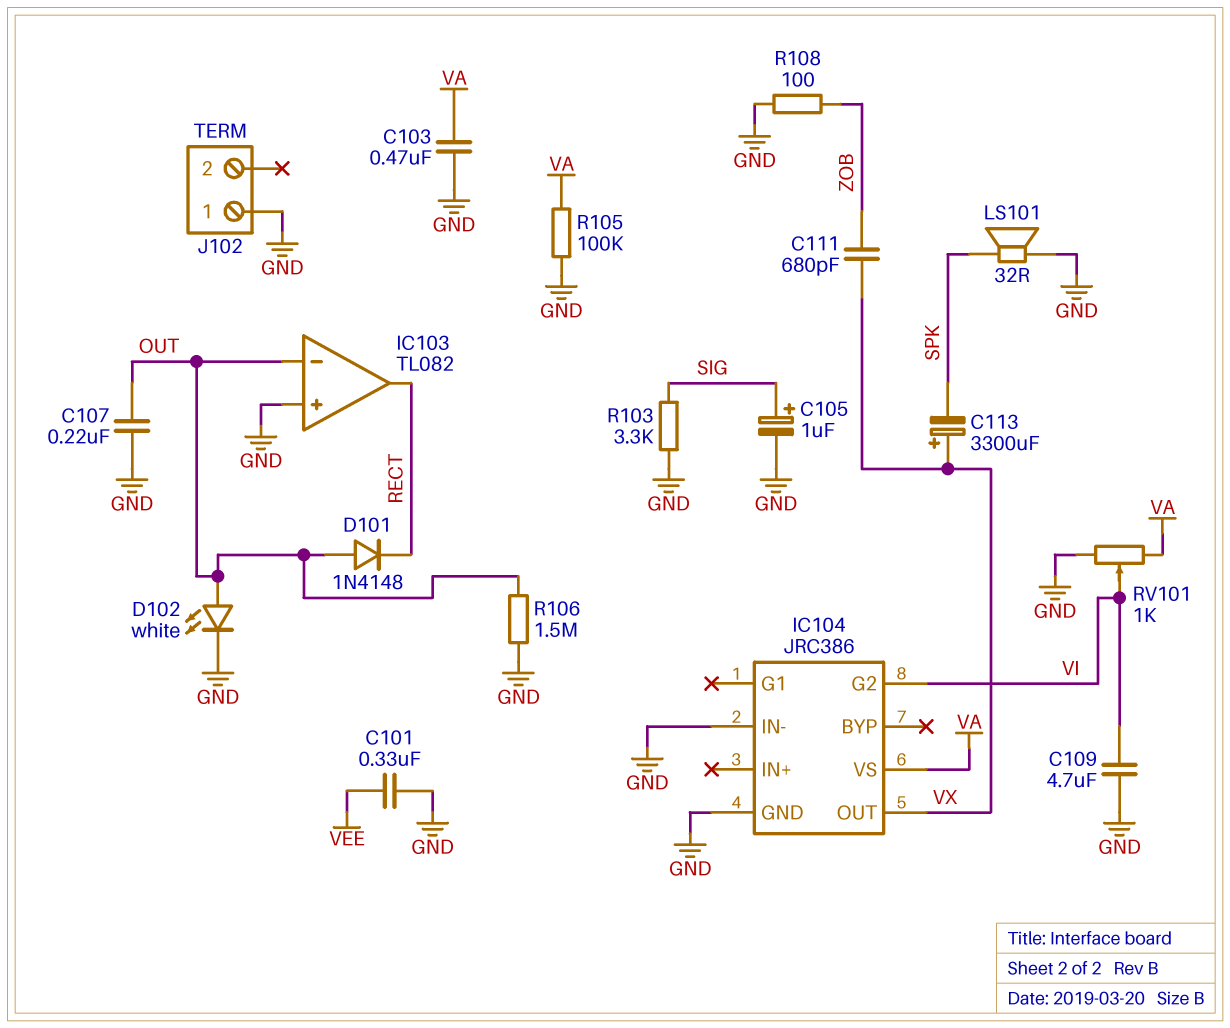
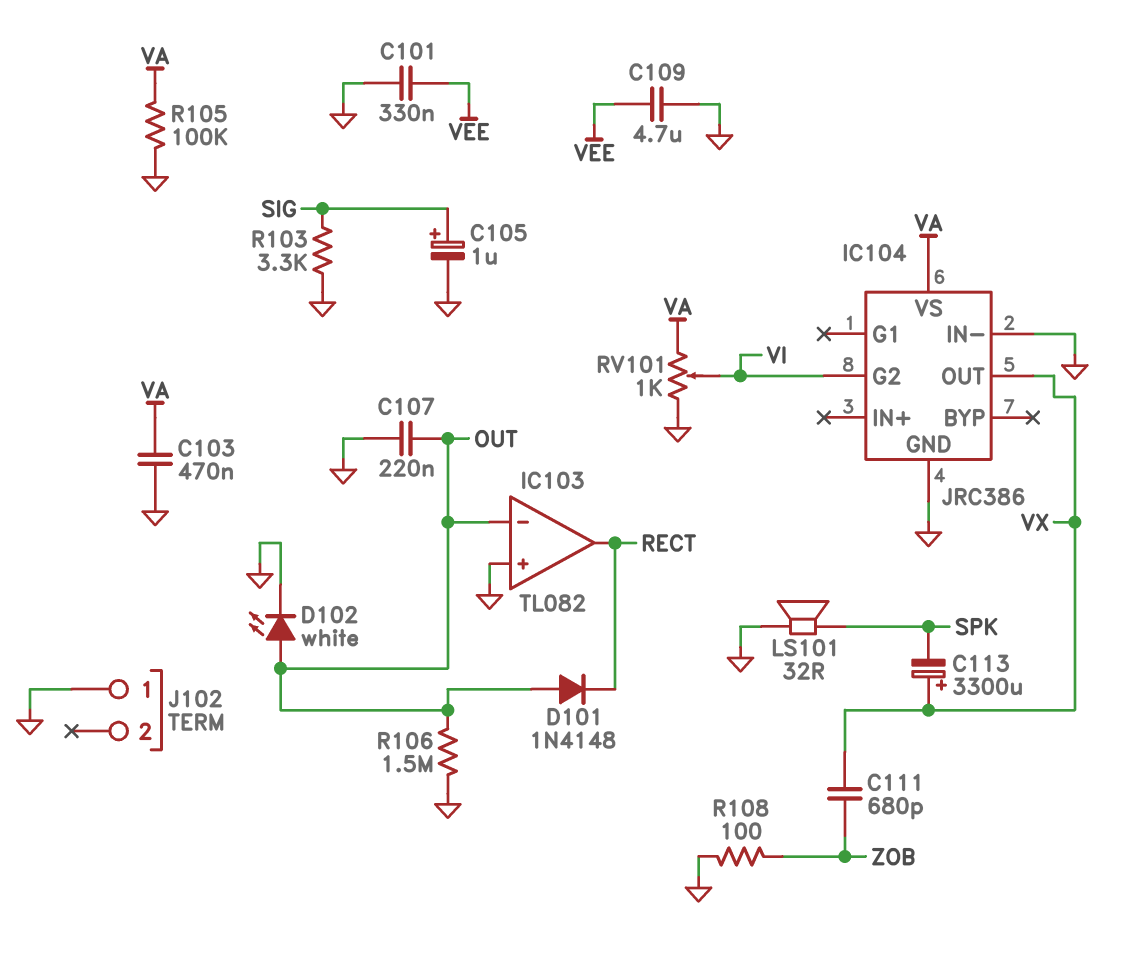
C109: 4.7uF (GND, VI) -> 4.7uF (GND, VEE)

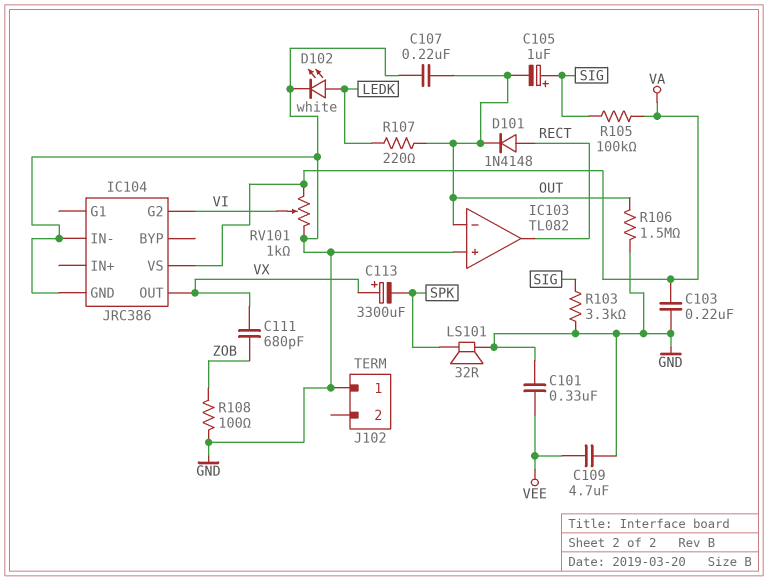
C103: 470nF (GND, VA) -> 220nF (GND, VA)
C105: 1uF (plus SIG, minus GND) -> 1uF (plus SIG, minus OUT)
D101: diode 1N4148 (A OUT, K RECT) -> diode 1N4148 (A RECT, K OUT)
D102: LED white (A OUT, K GND) -> LED white (A LEDK, K GND)
R105: 100k (GND, VA) -> 100k (SIG, VA)
R107: none -> 220 (LEDK, OUT)

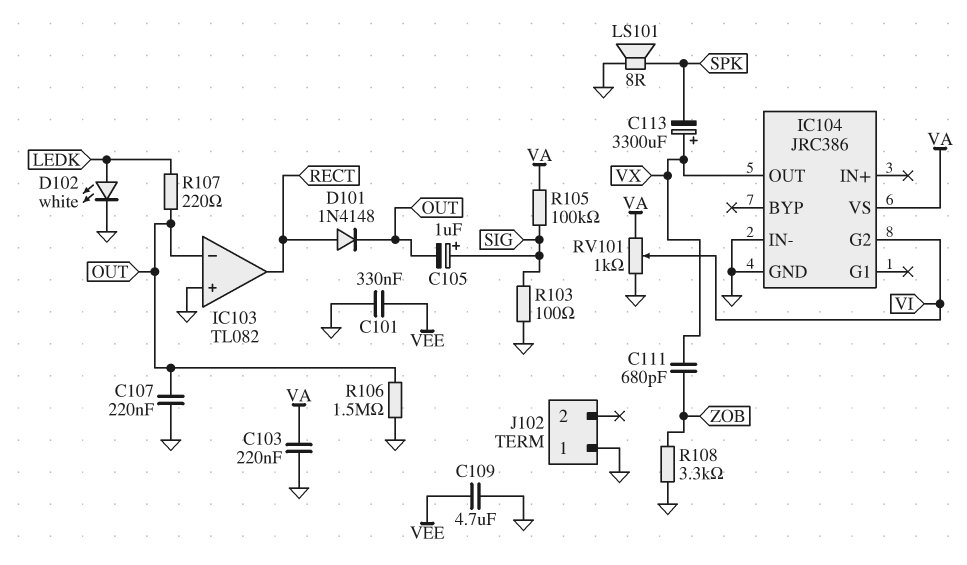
LS101: speaker 32R (GND, SPK) -> speaker 8R (GND, SPK)
R103: 3.3k (GND, SIG) -> 100 (GND, SIG)
R108: 100 (GND, ZOB) -> 3.3k (GND, ZOB)

